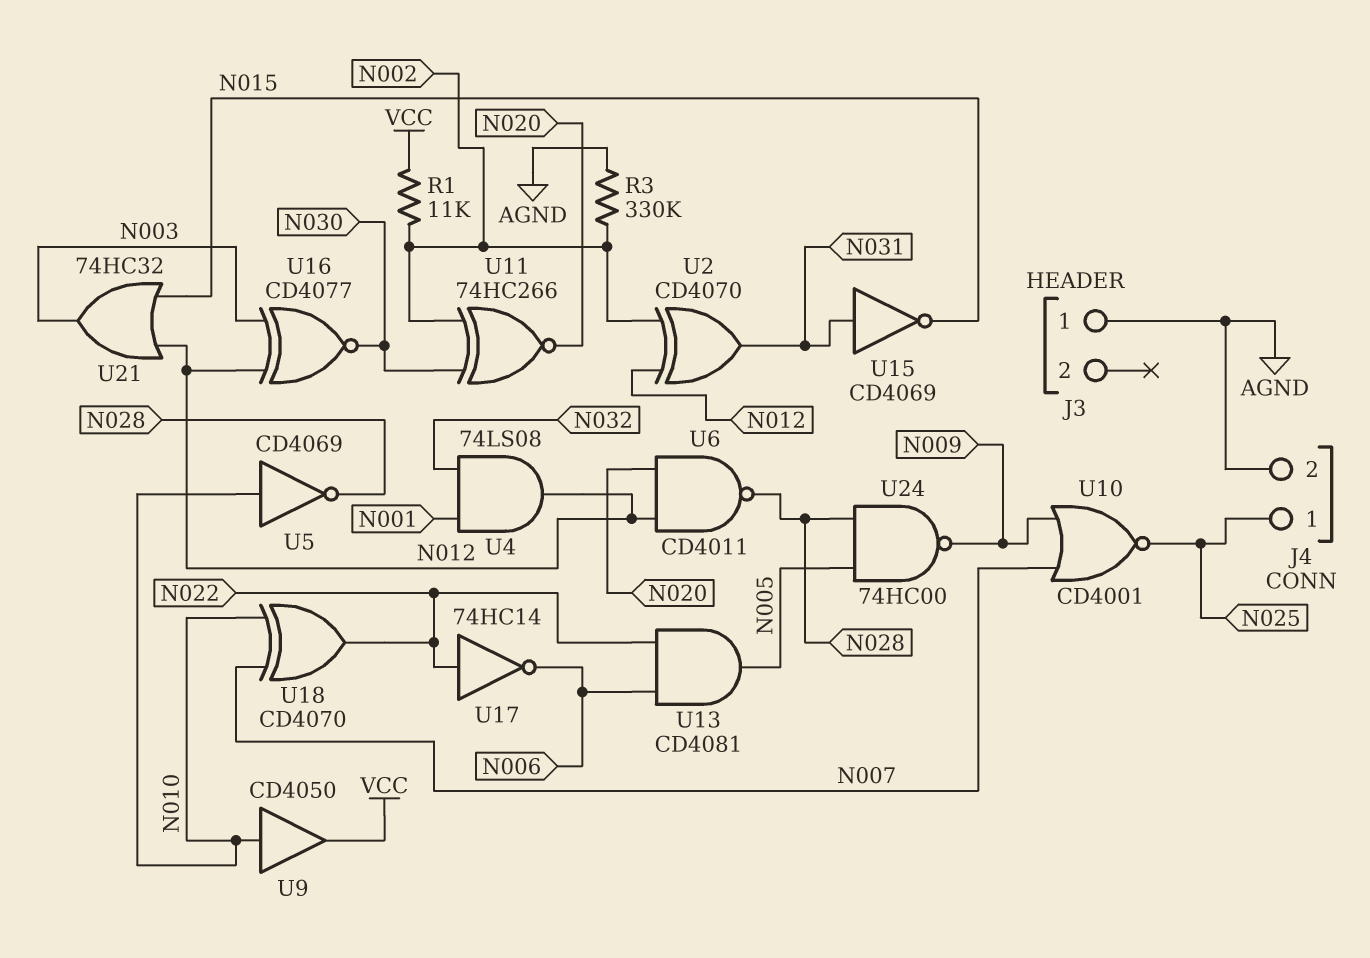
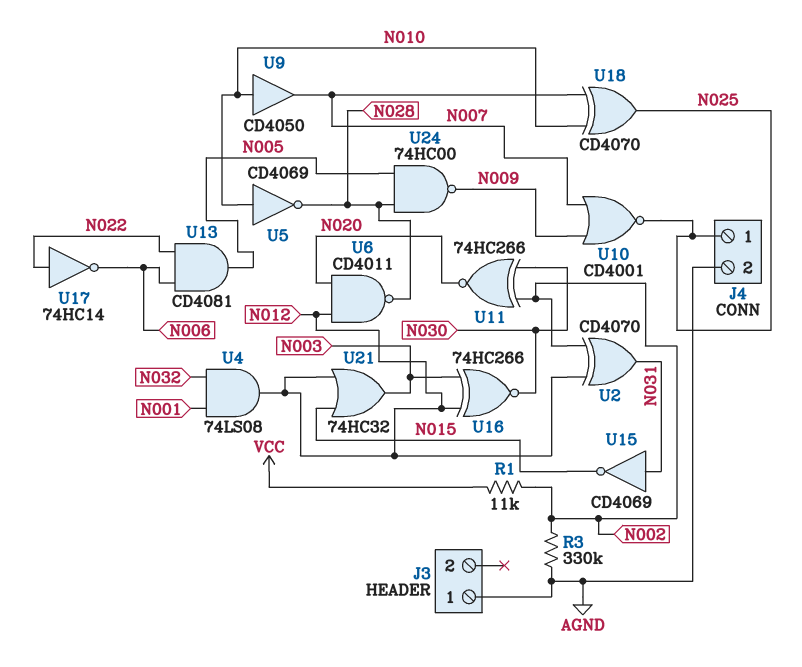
U9: buffer CD4050 (in N010, out VCC) -> buffer CD4050 (in N010, out N007)
U16: XNOR CD4077 (in N003, in N012, out N030) -> XNOR 74HC266 (in N003, in N012, out N030)
U18: XOR CD4070 (in N007, in N010, out N022) -> XOR CD4070 (in N007, in N010, out N025)

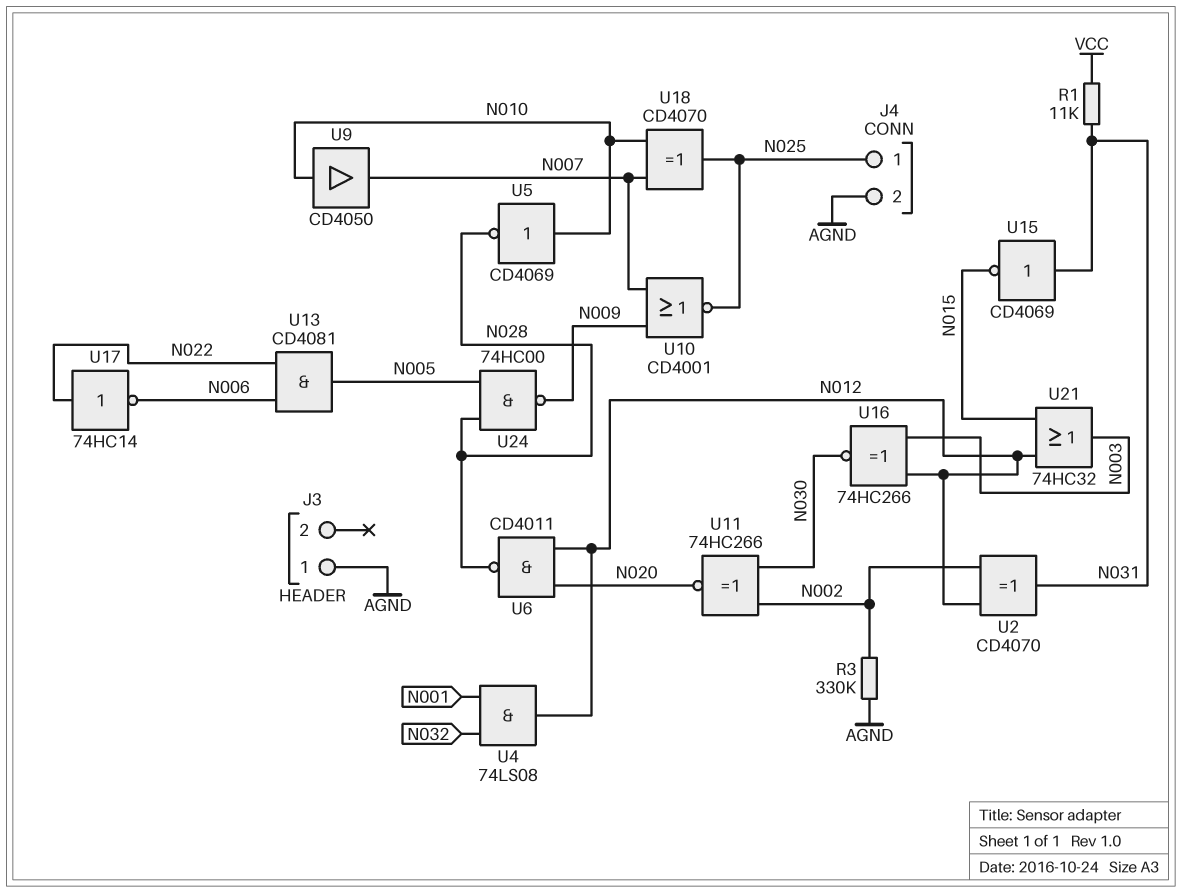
R1: 11k (N002, VCC) -> 11k (N031, VCC)

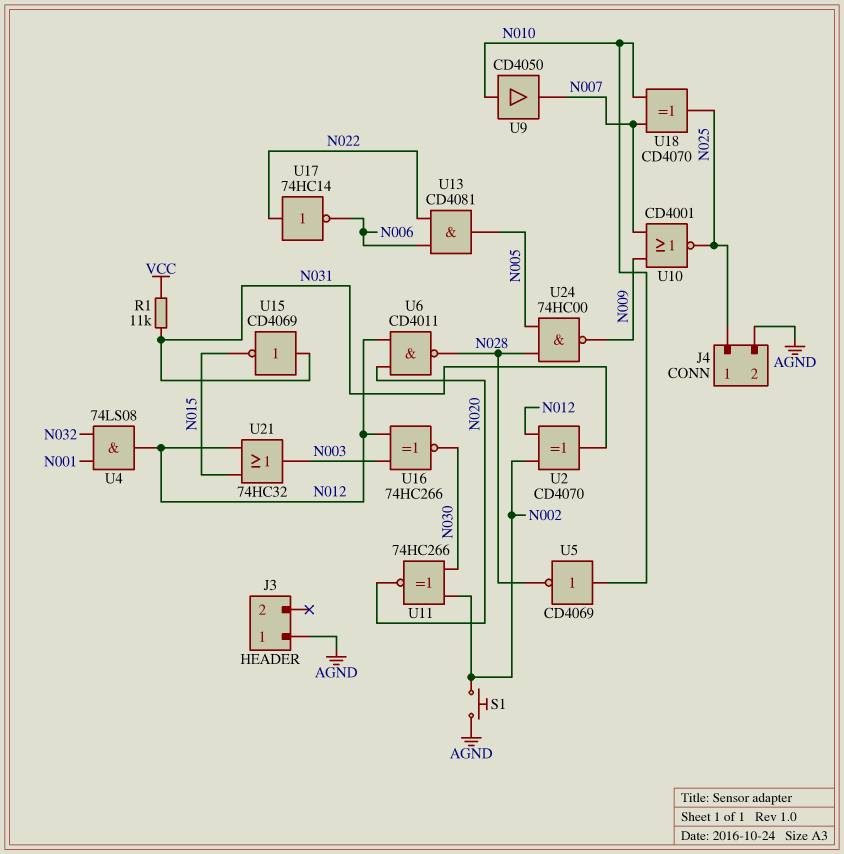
R3: 330k (AGND, N002) -> none
S1: none -> button (AGND, N002)

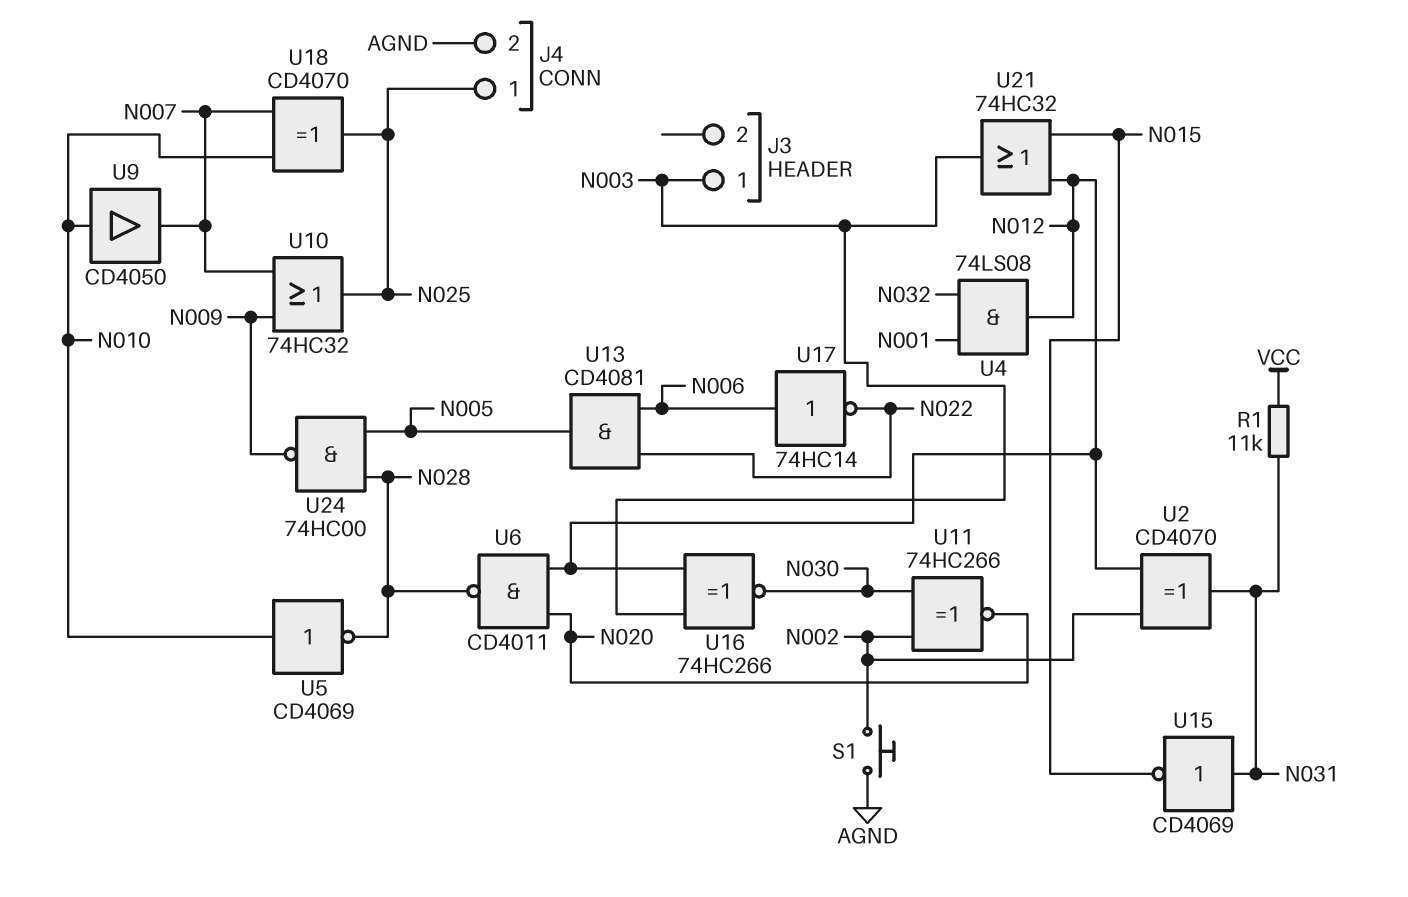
J3 pin 1: AGND -> N003
U10: NOR CD4001 (in N007, in N009, out N025) -> OR 74HC32 (in N007, in N009, out N025)
U17: NOT 74HC14 (in N022, out N006) -> NOT 74HC14 (in N006, out N022)

